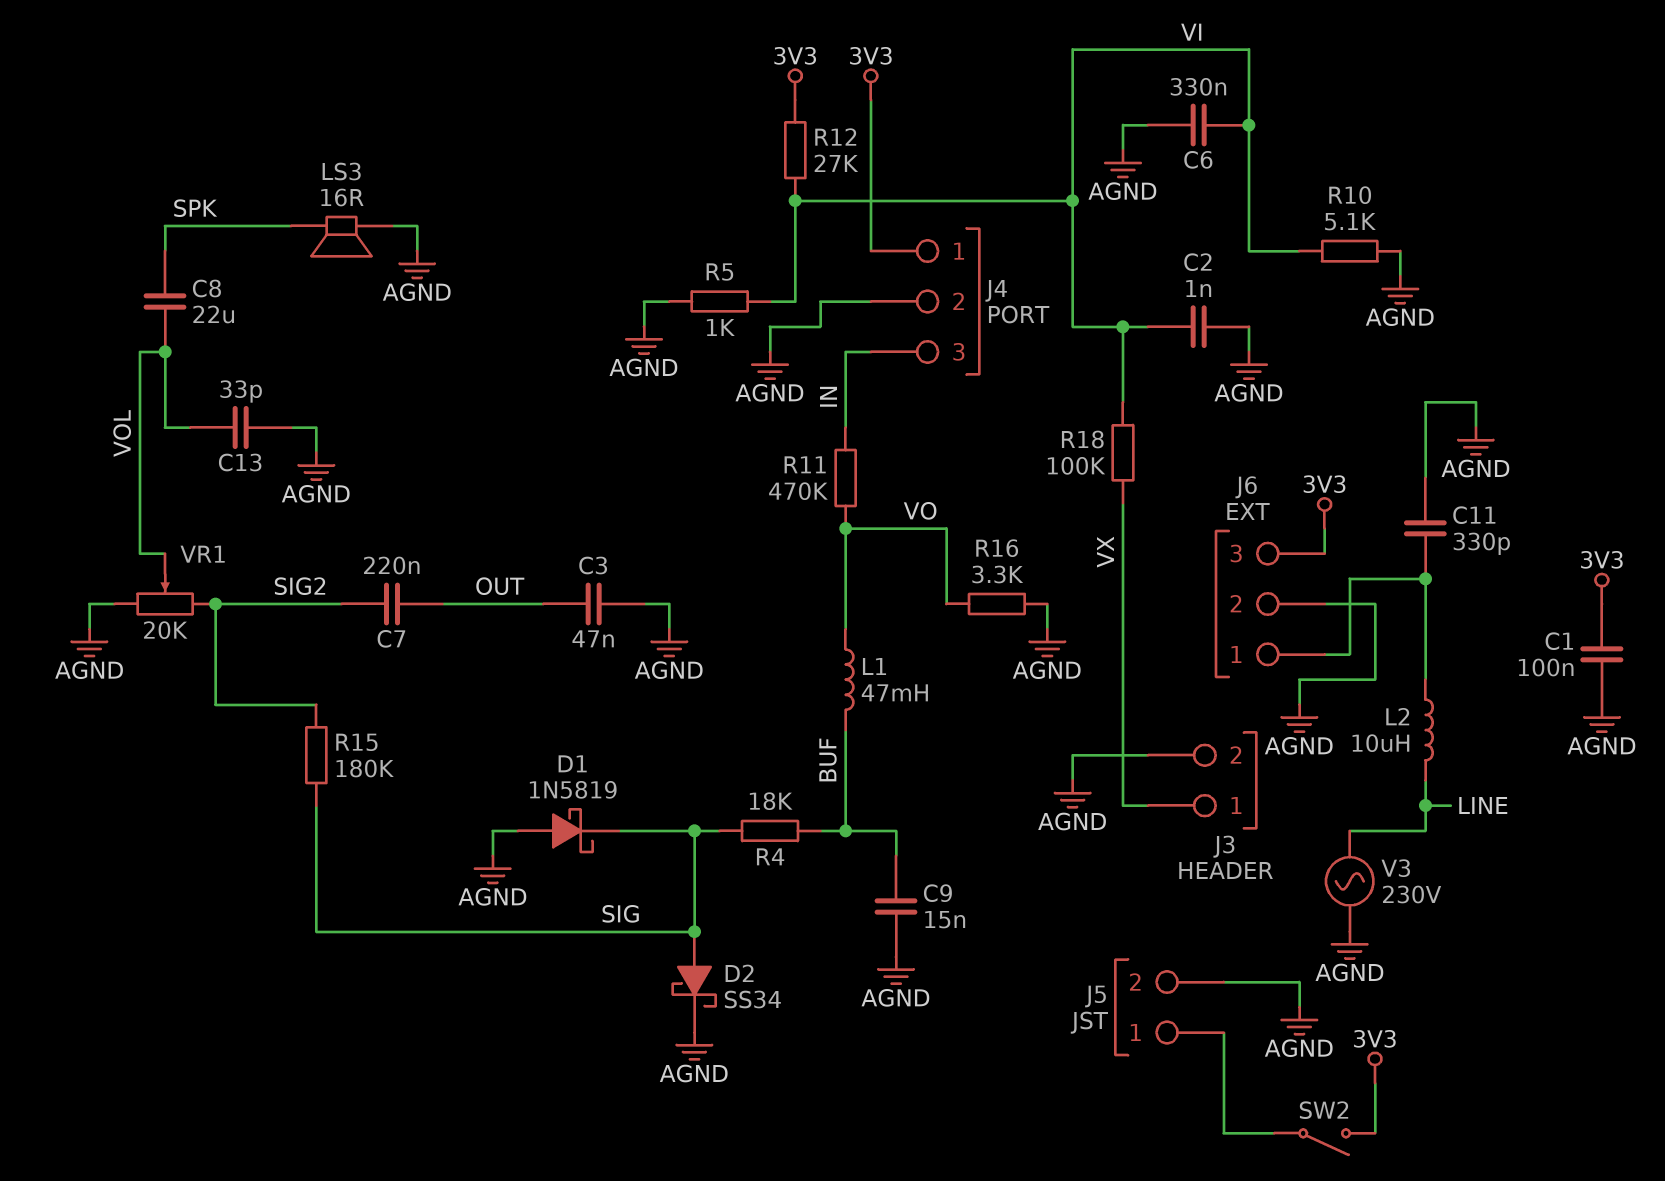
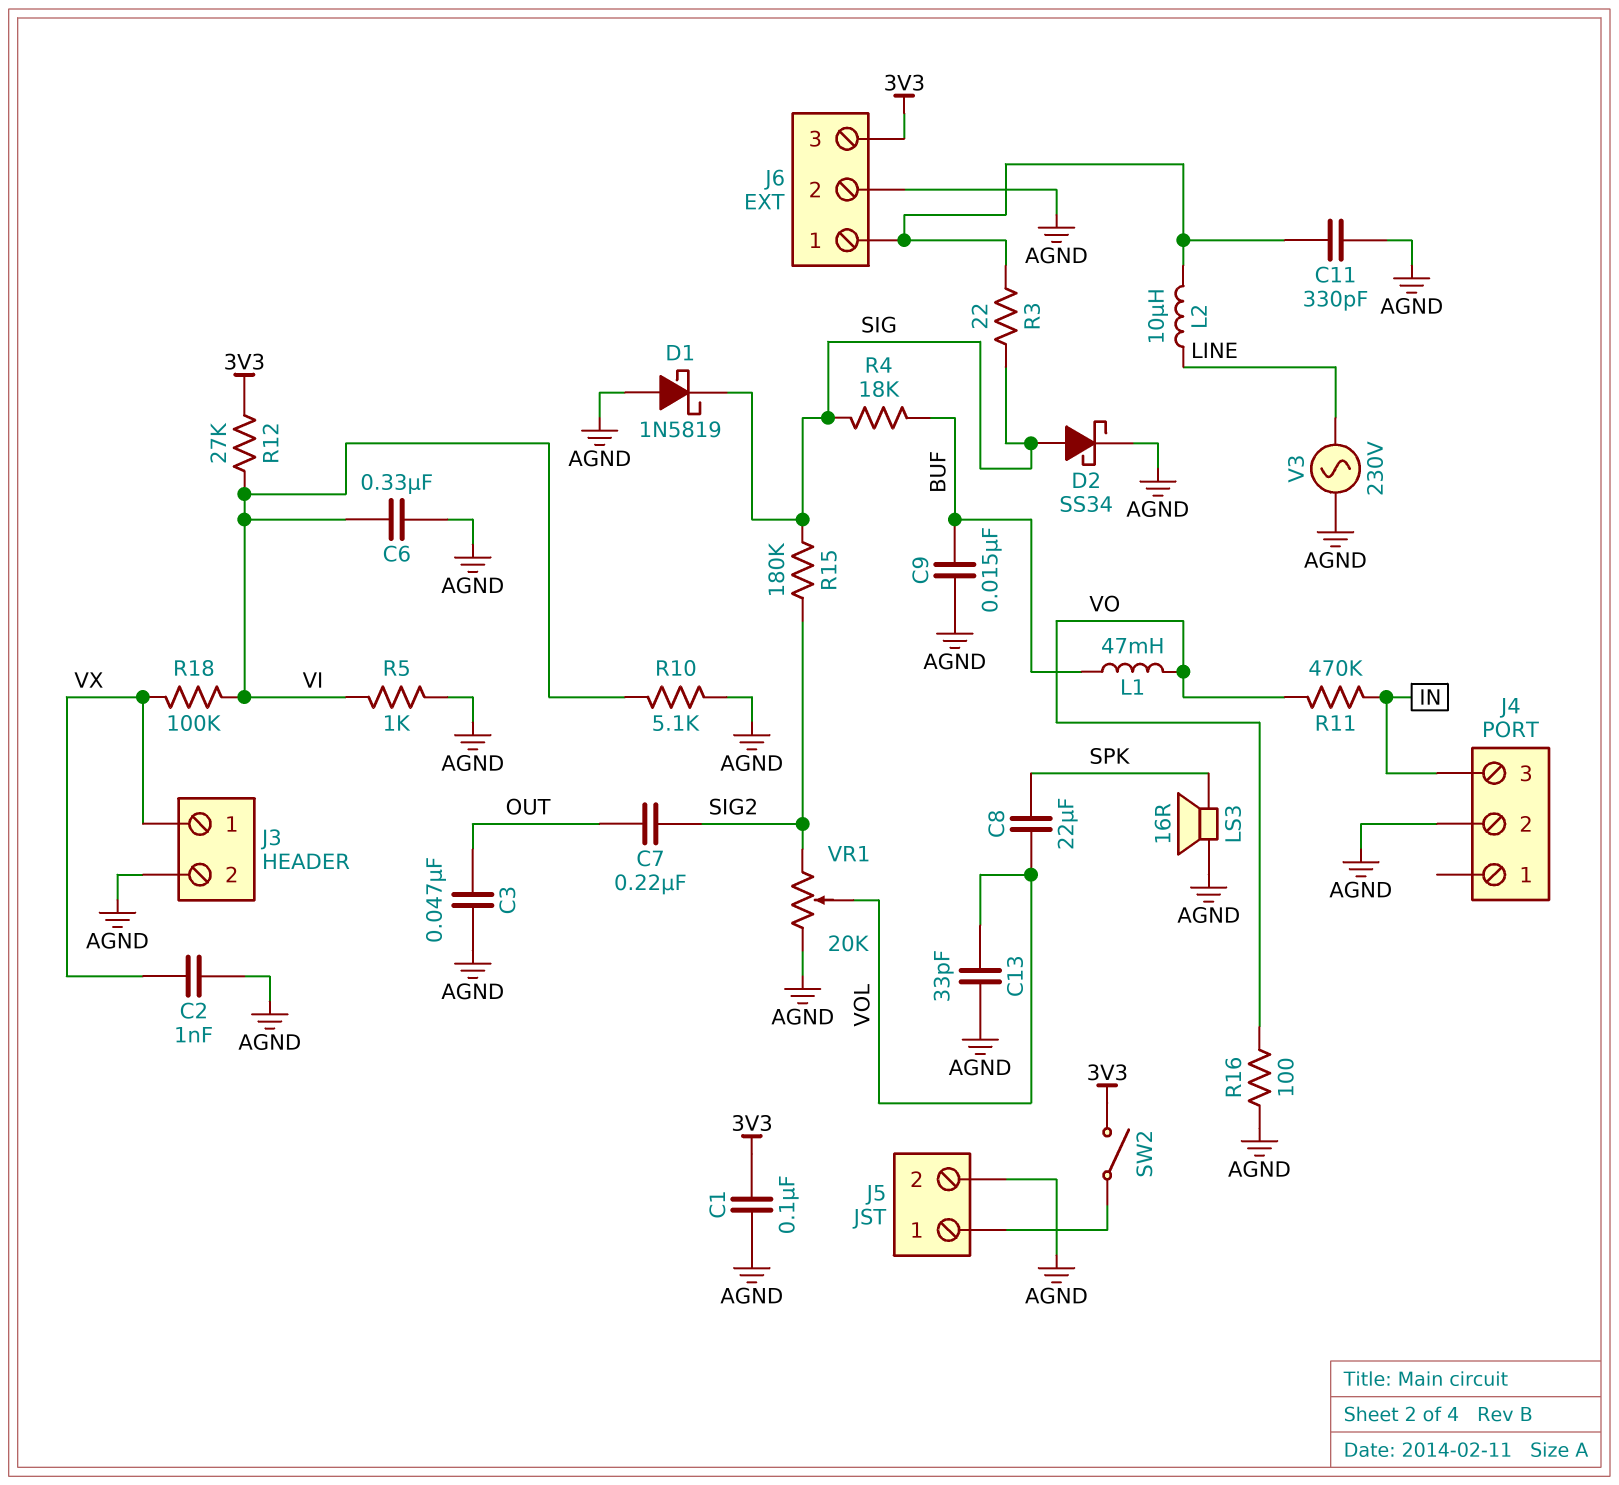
C2: 1nF (AGND, VI) -> 1nF (AGND, VX)
J4 pin 1: 3V3 -> none
R3: none -> 22 (J6/1, SIG)
R16: 3.3k (AGND, VO) -> 100 (AGND, VO)

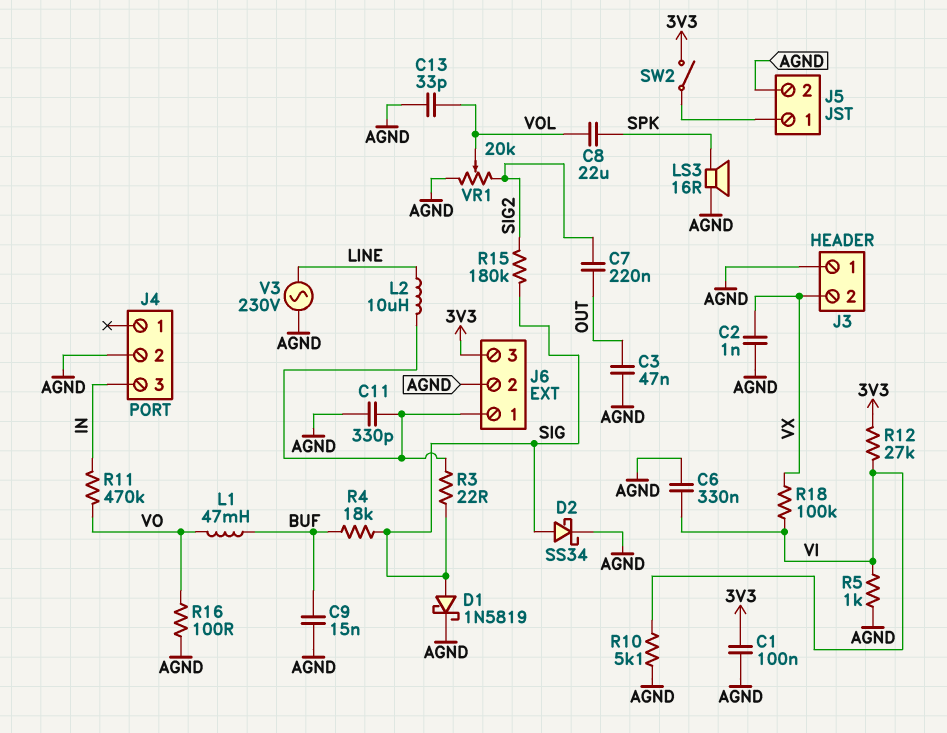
D1: schottky 1N5819 (A AGND, K SIG) -> schottky 1N5819 (A SIG, K AGND)
J3 pin 1: VX -> AGND
J3 pin 2: AGND -> VX

